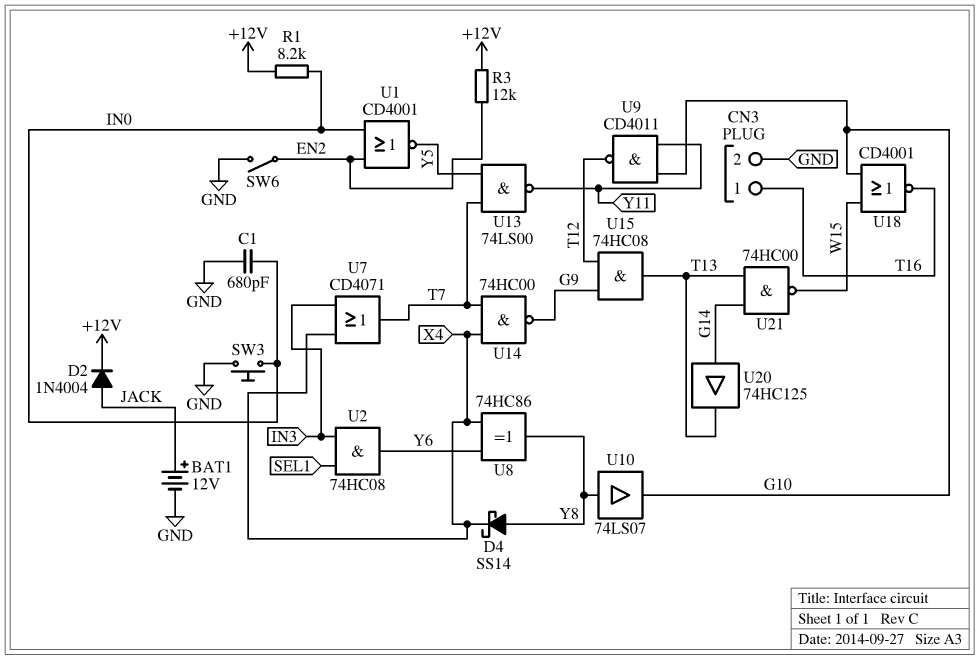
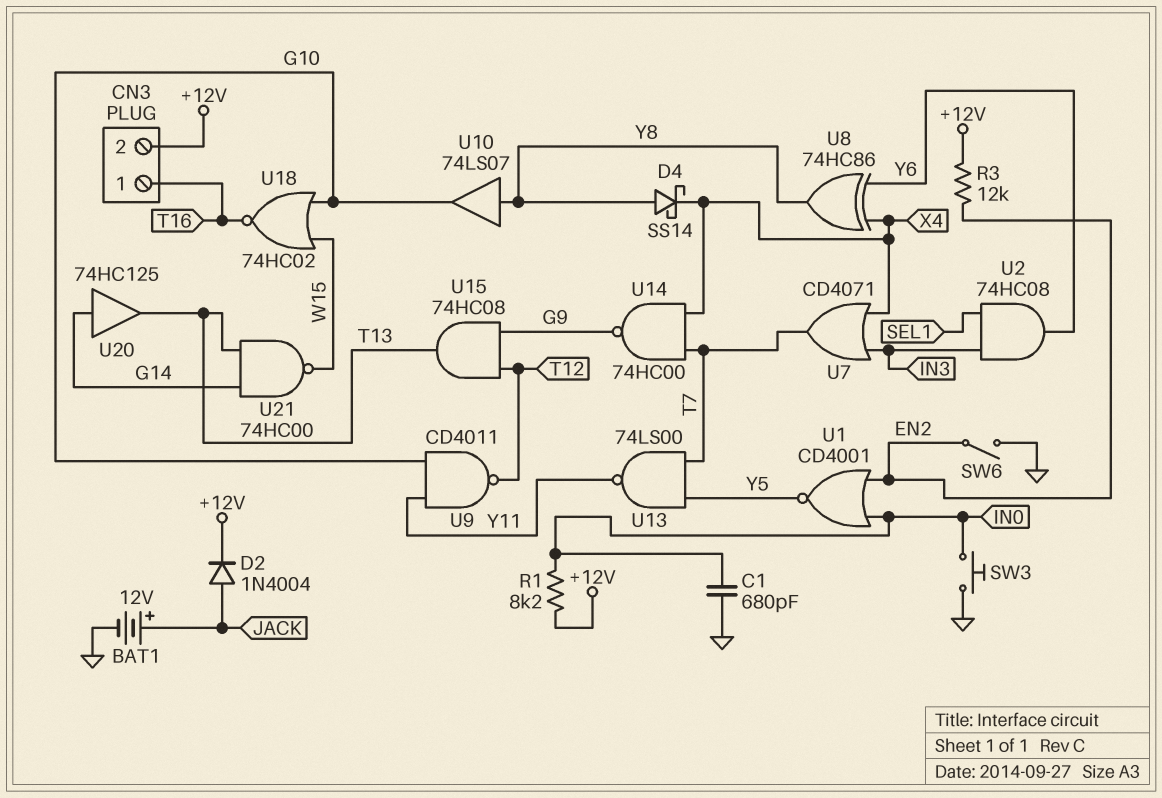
CN3 pin 2: GND -> +12V
U18: NOR CD4001 (in G10, in W15, out T16) -> NOR 74HC02 (in G10, in W15, out T16)

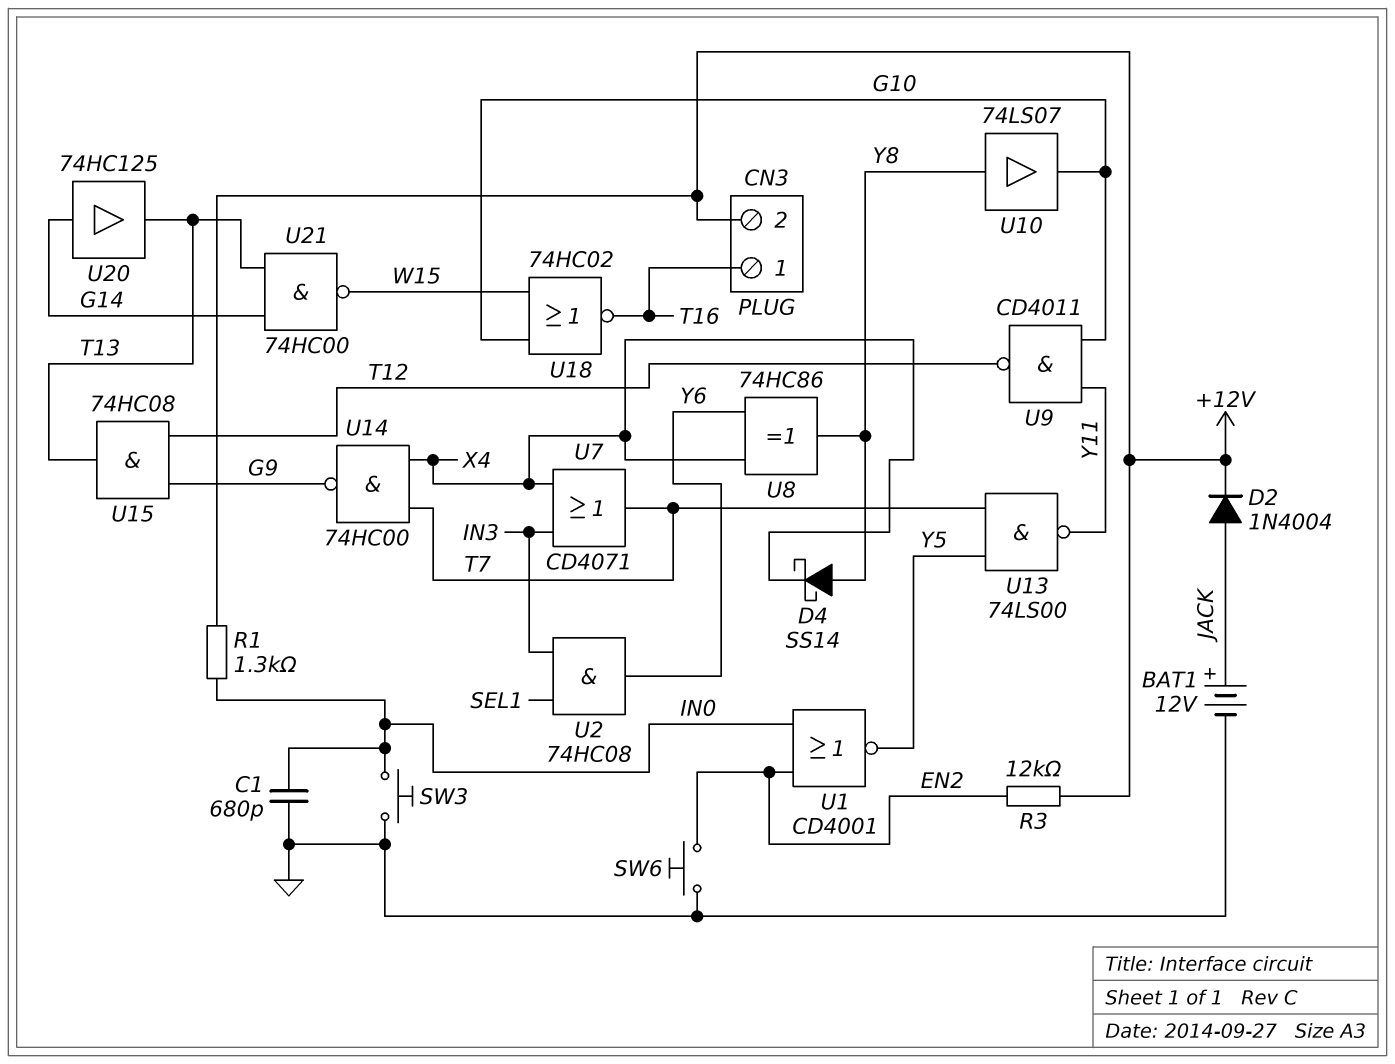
R1: 8.2k (+12V, IN0) -> 1.3k (+12V, IN0)
SW6: switch (EN2, GND) -> button (EN2, GND)

